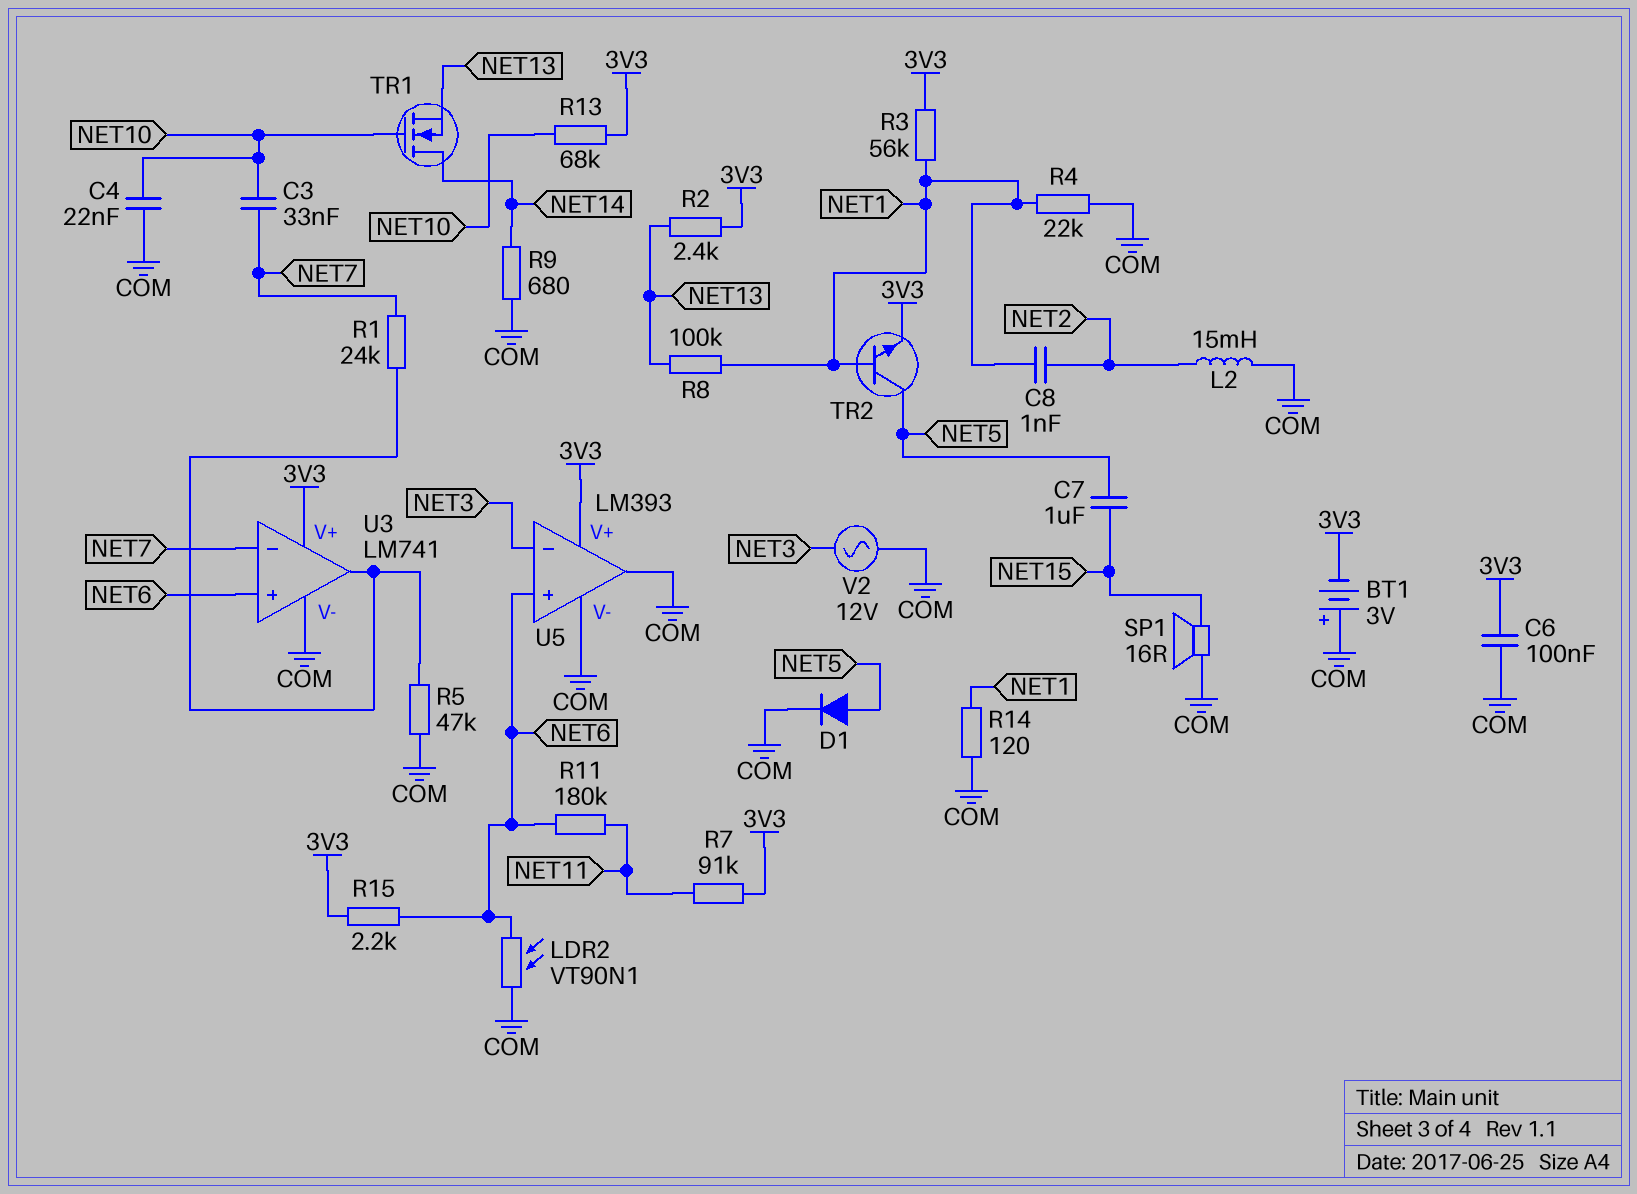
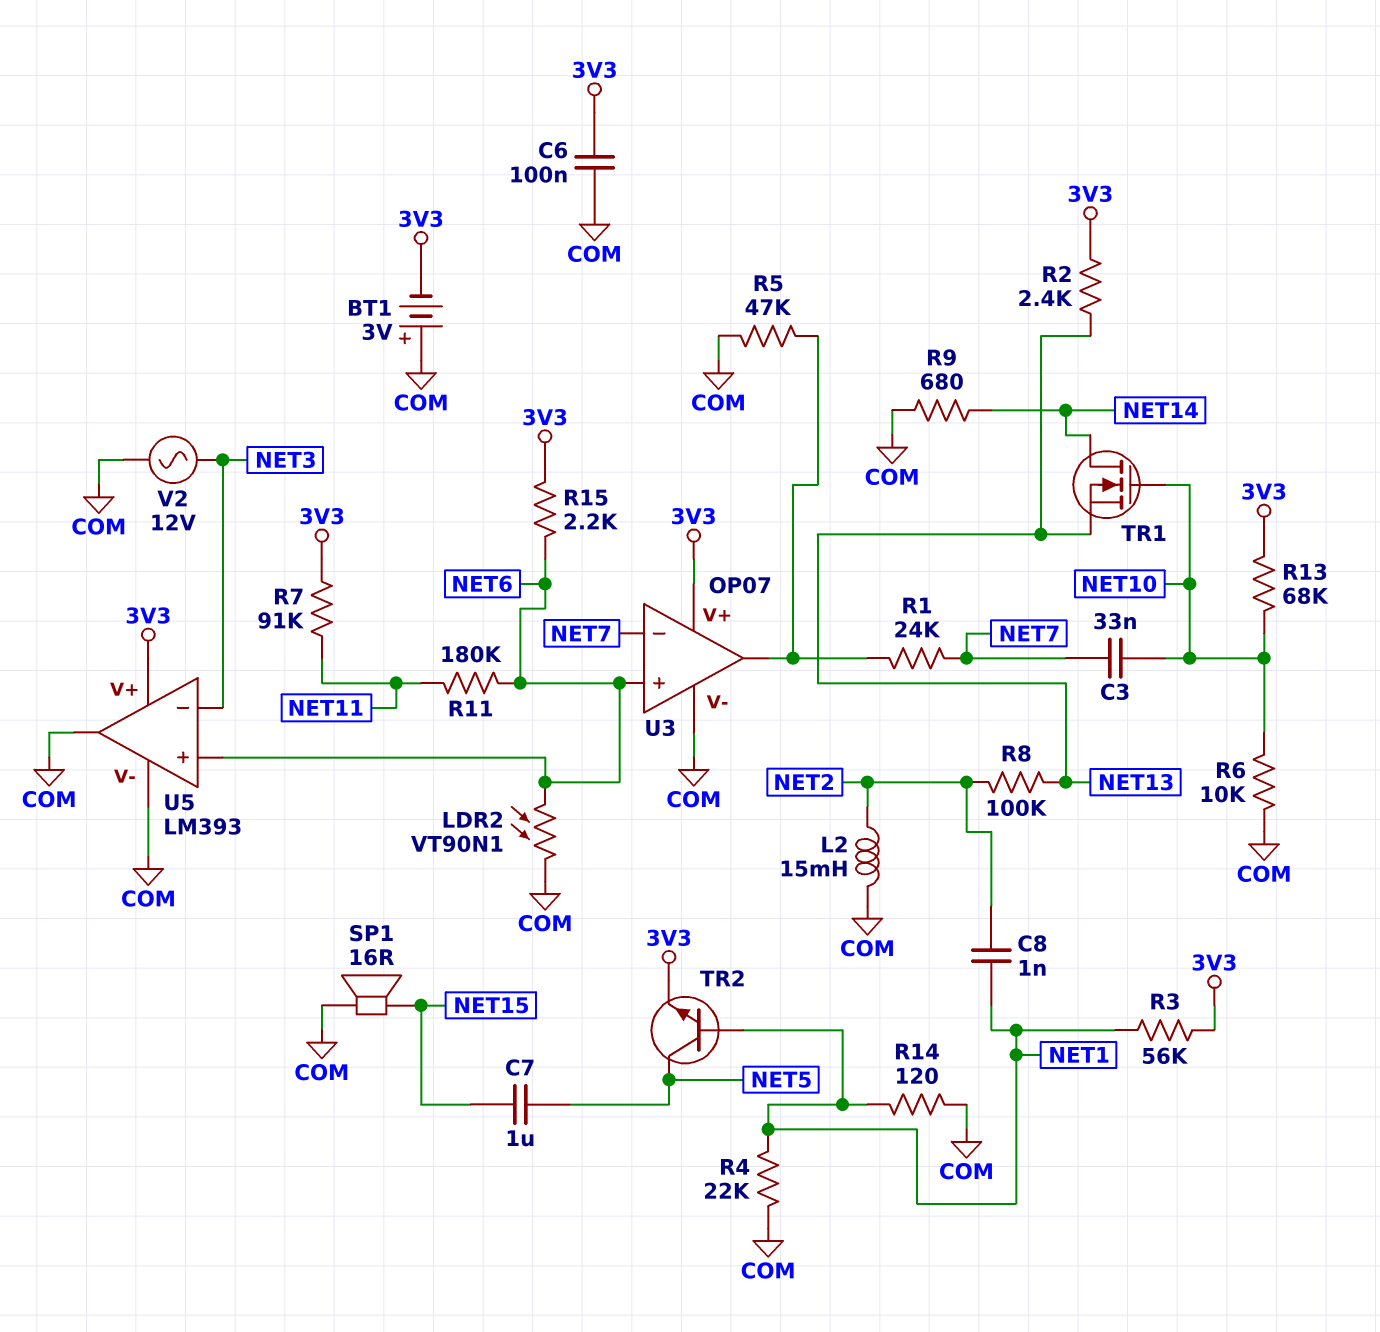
C4: 22nF (COM, NET10) -> none
D1: diode (A NET5, K COM) -> none
R6: none -> 10k (COM, NET10)
R8: 100k (NET1, NET13) -> 100k (NET2, NET13)
U3: LM741 -> OP07

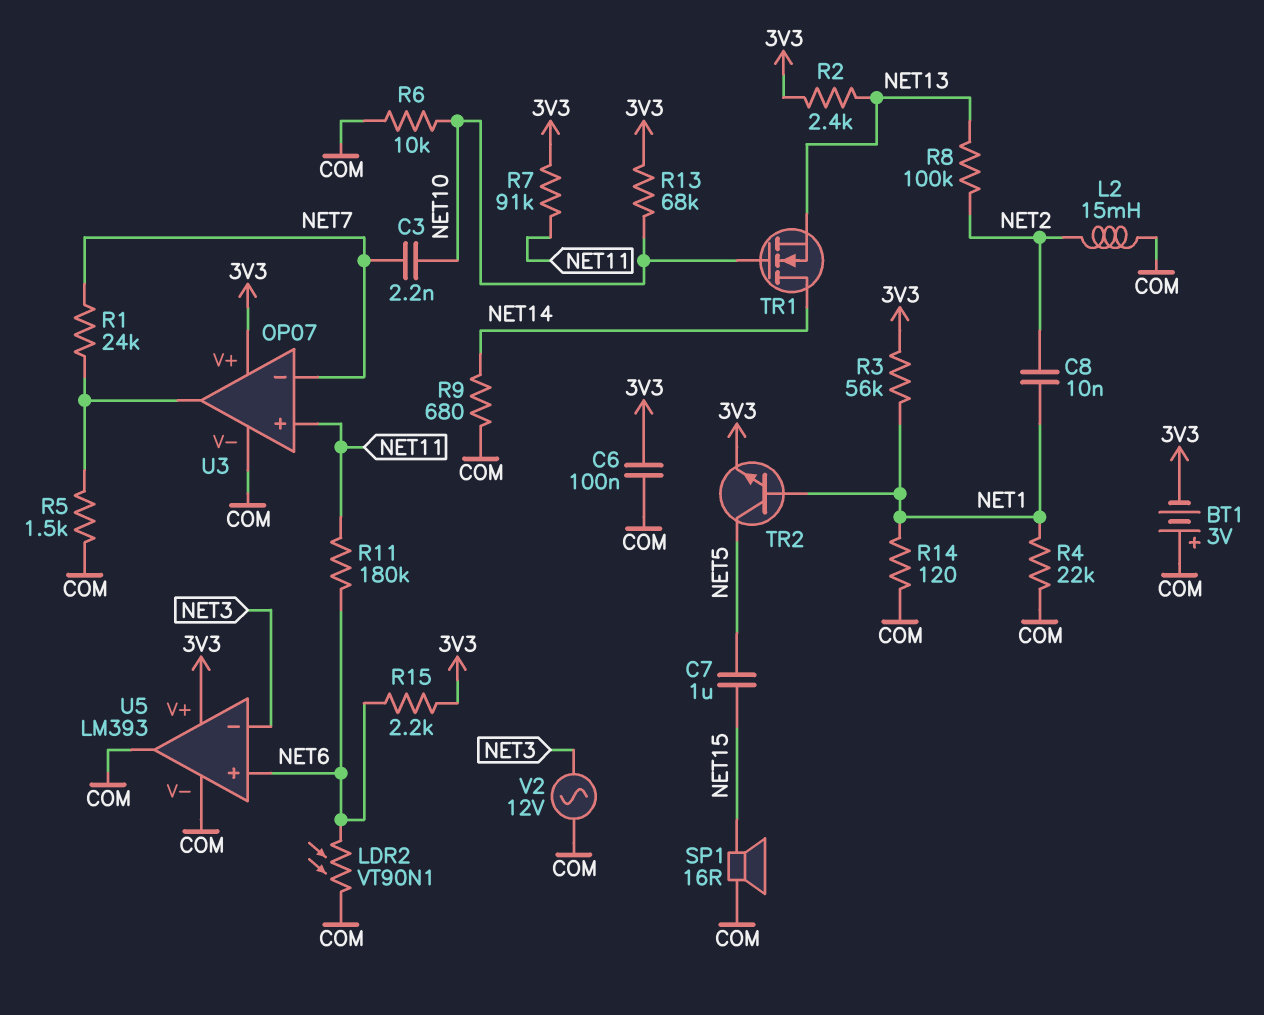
C3: 33nF (NET7, NET10) -> 2.2nF (NET7, NET10)
C8: 1nF (NET1, NET2) -> 10nF (NET1, NET2)
R5: 47k (COM, U3/out) -> 1.5k (COM, U3/out)
U3 pin in+: NET6 -> NET11

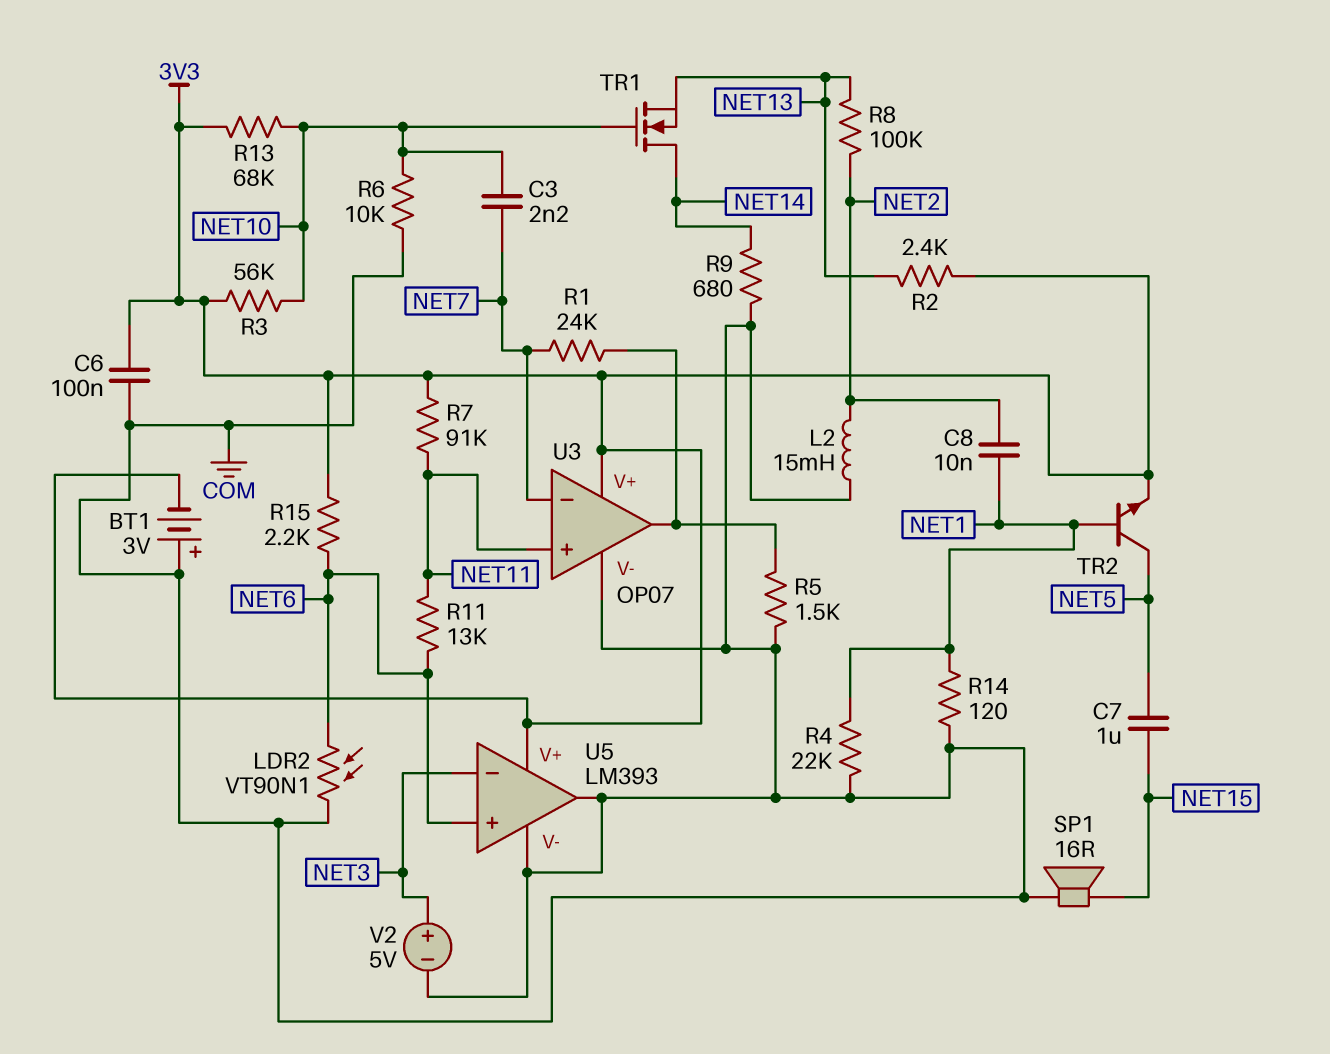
R3: 56k (3V3, NET1) -> 56k (3V3, NET10)
R11: 180k (NET6, NET11) -> 13k (NET6, NET11)
V2: AC 12V (COM, NET3) -> 5V (plus NET3, minus COM)

